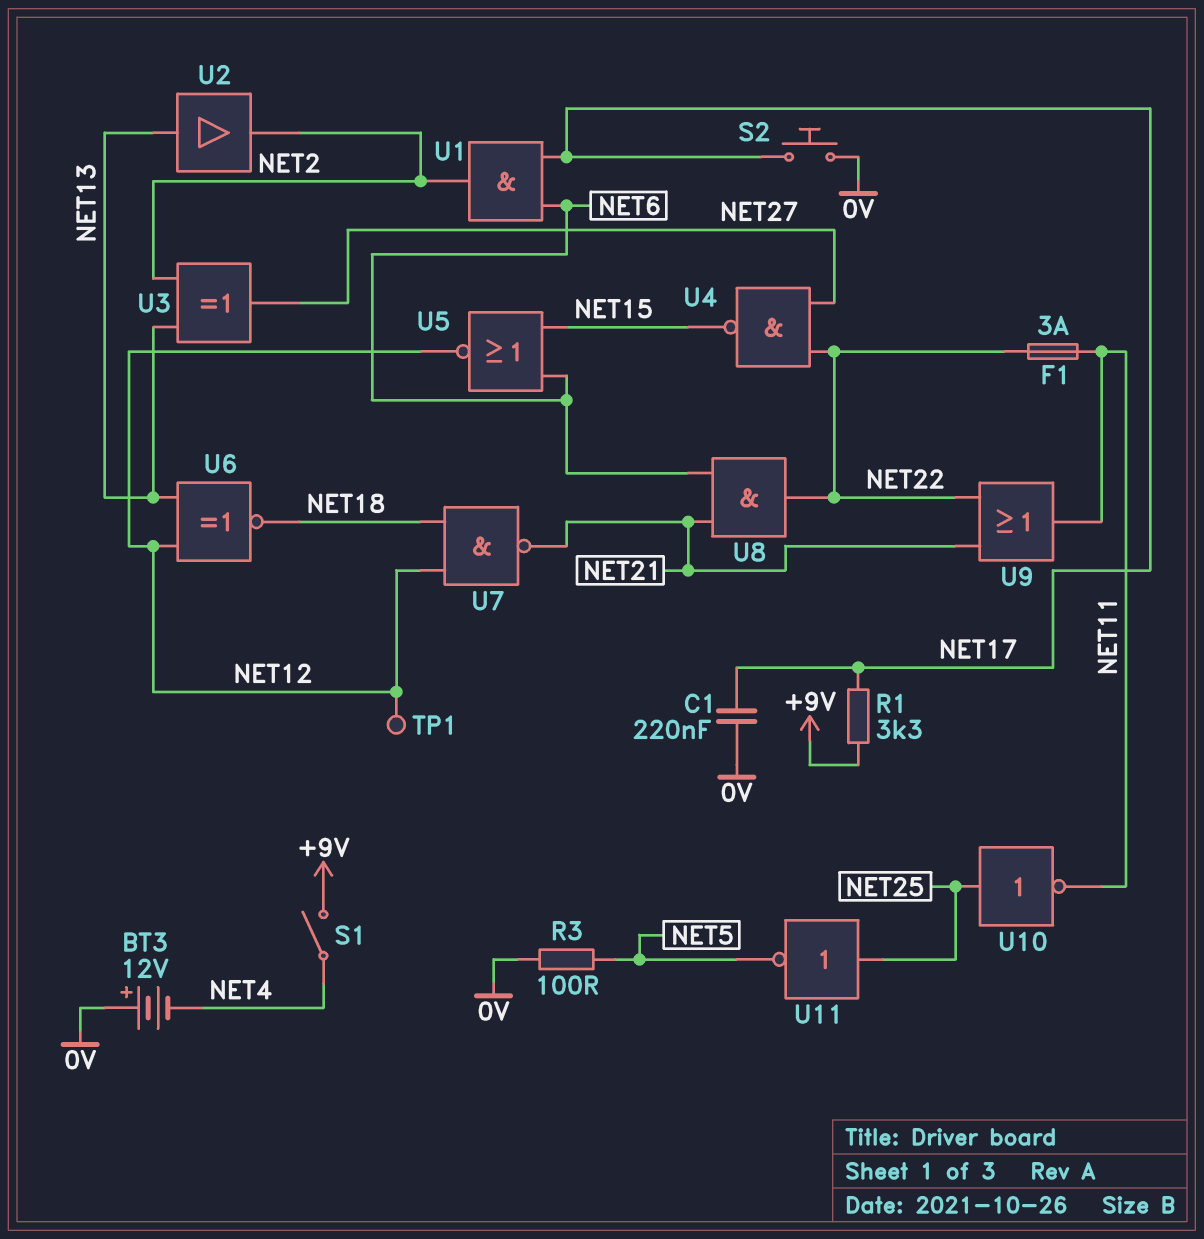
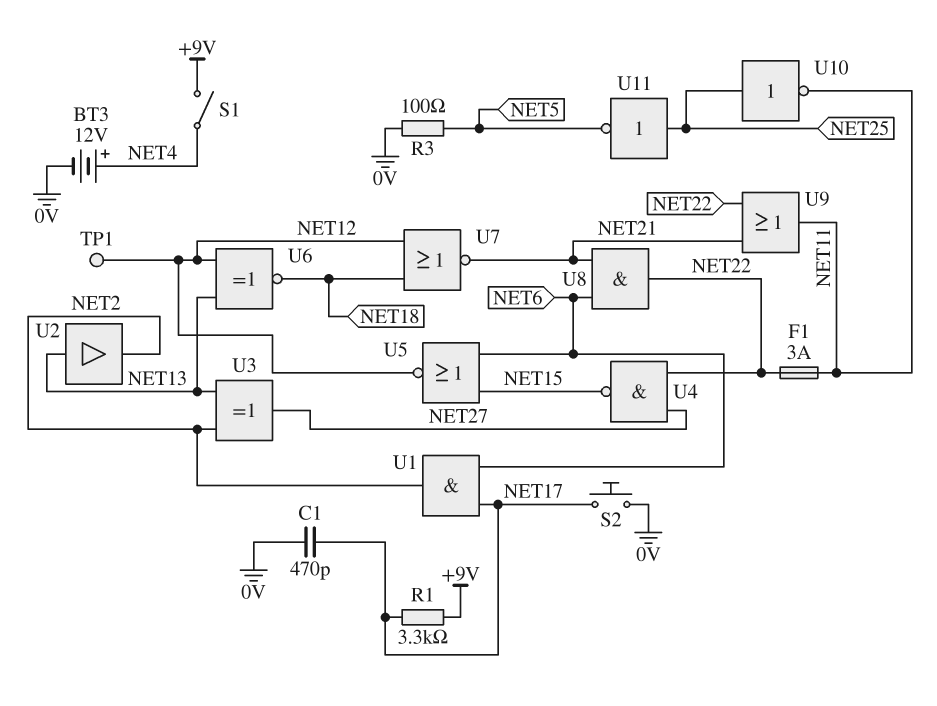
BT3: 12V (plus 0V, minus NET4) -> 12V (plus NET4, minus 0V)
C1: 220nF (0V, NET17) -> 470pF (0V, NET17)
U7: NAND (in NET12, in NET18, out NET21) -> NOR (in NET12, in NET18, out NET21)

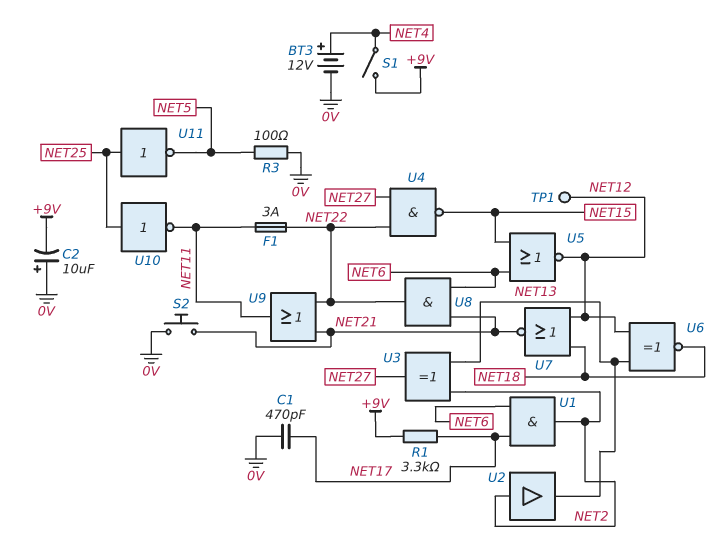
C2: none -> 10uF (plus 0V, minus +9V)
S2: button (0V, NET17) -> button (0V, NET21)
U2: buffer (in NET13, out NET2) -> buffer (in NET2, out NET13)

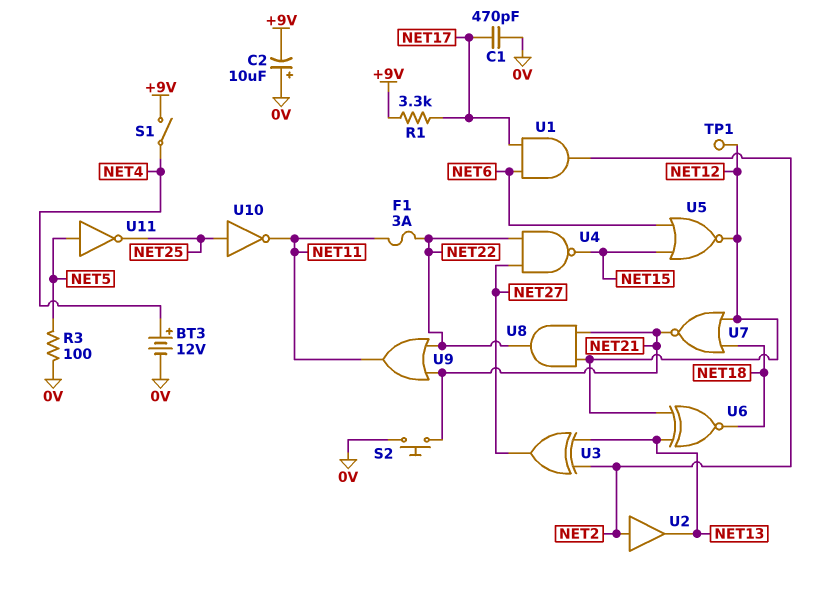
U8: AND (in NET6, in NET21, out NET22) -> AND (in NET12, in NET21, out NET22)
U11: NOT (in NET25, out NET5) -> NOT (in NET5, out NET25)

